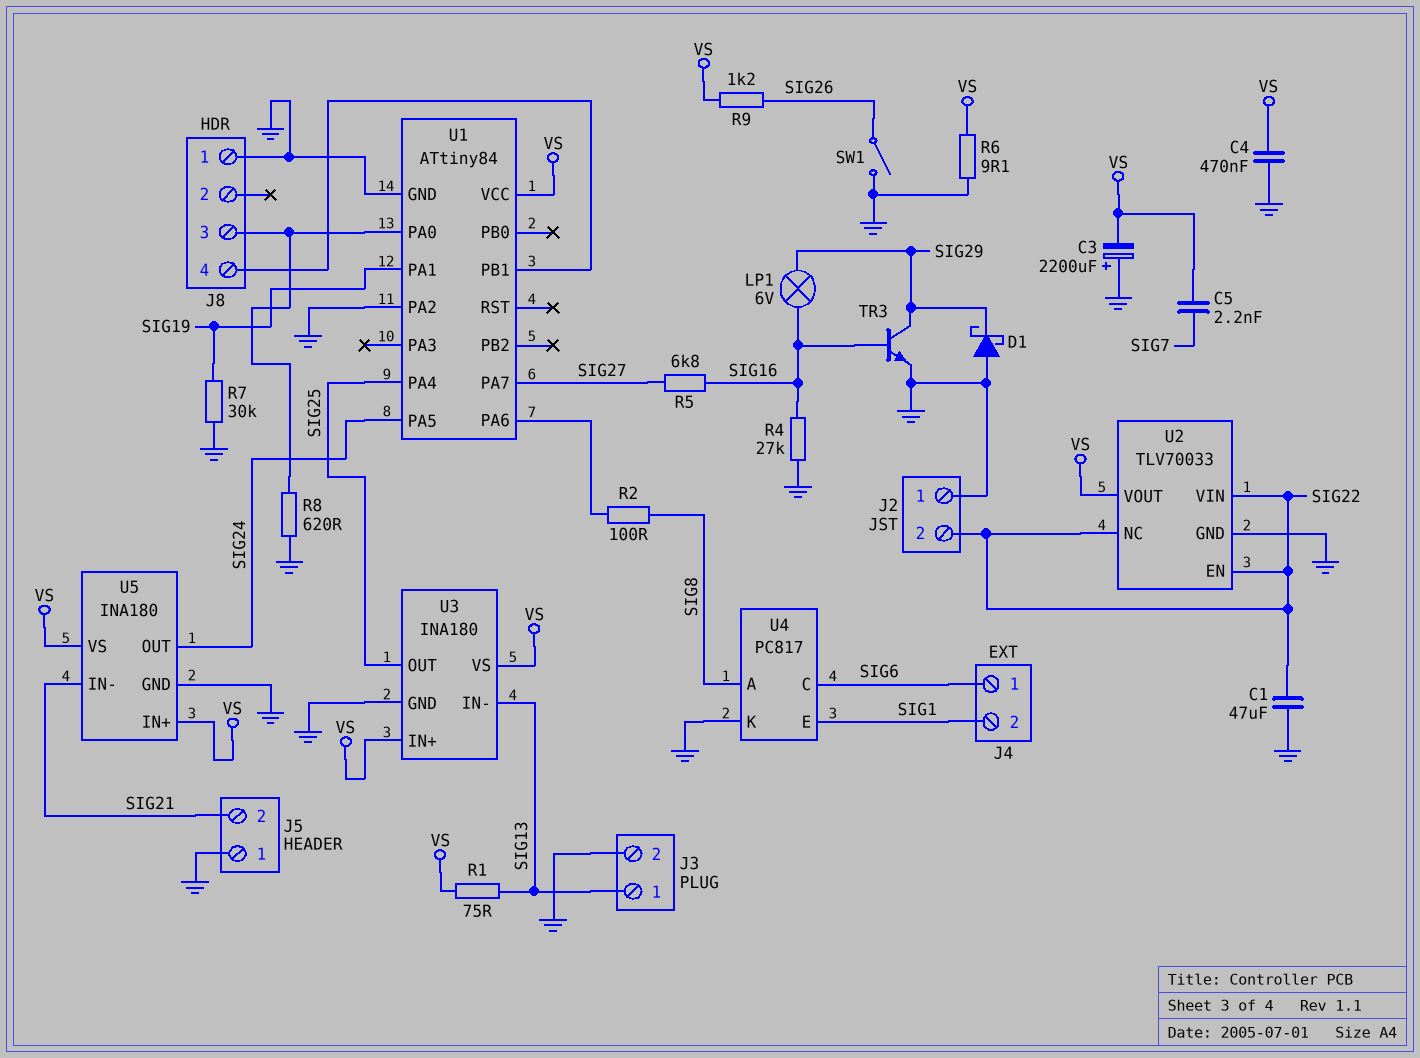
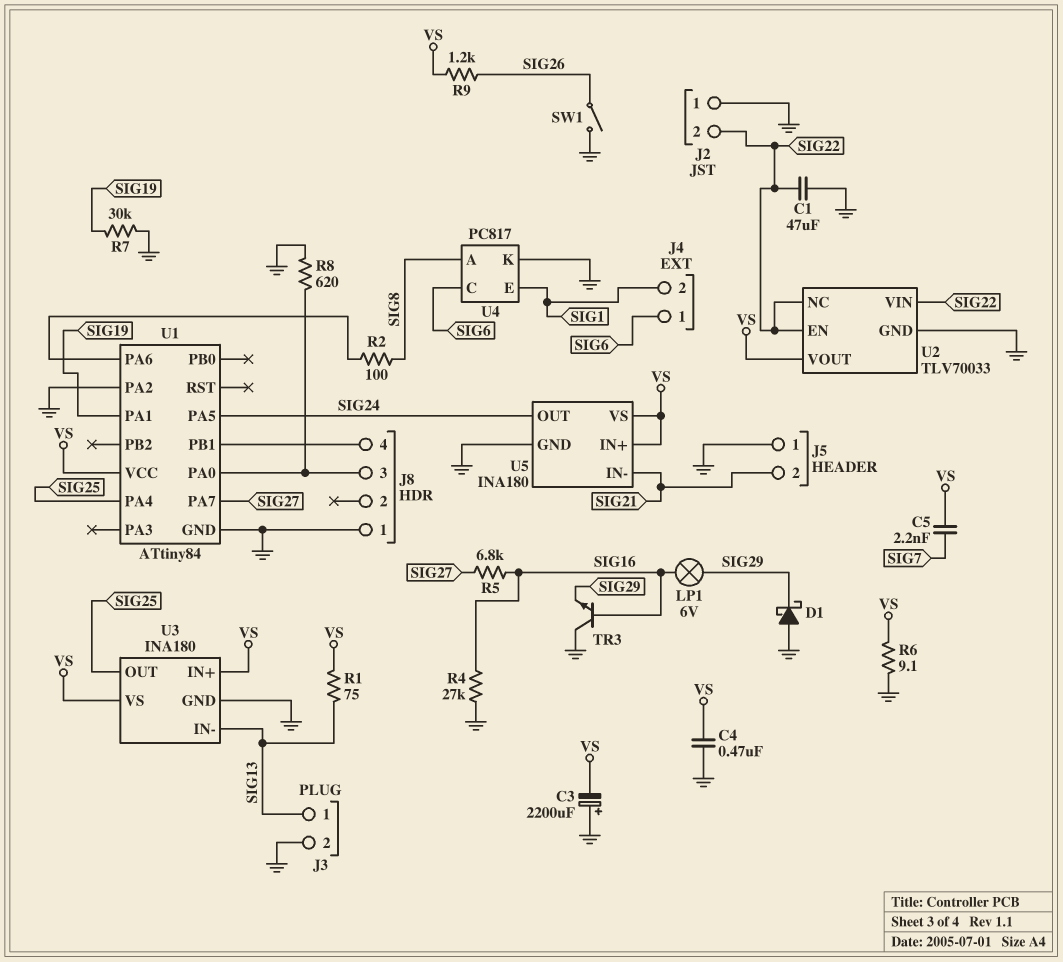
TR3: NPN (B SIG16, C SIG29, E GND) -> NPN (B SIG16, C GND, E SIG29)

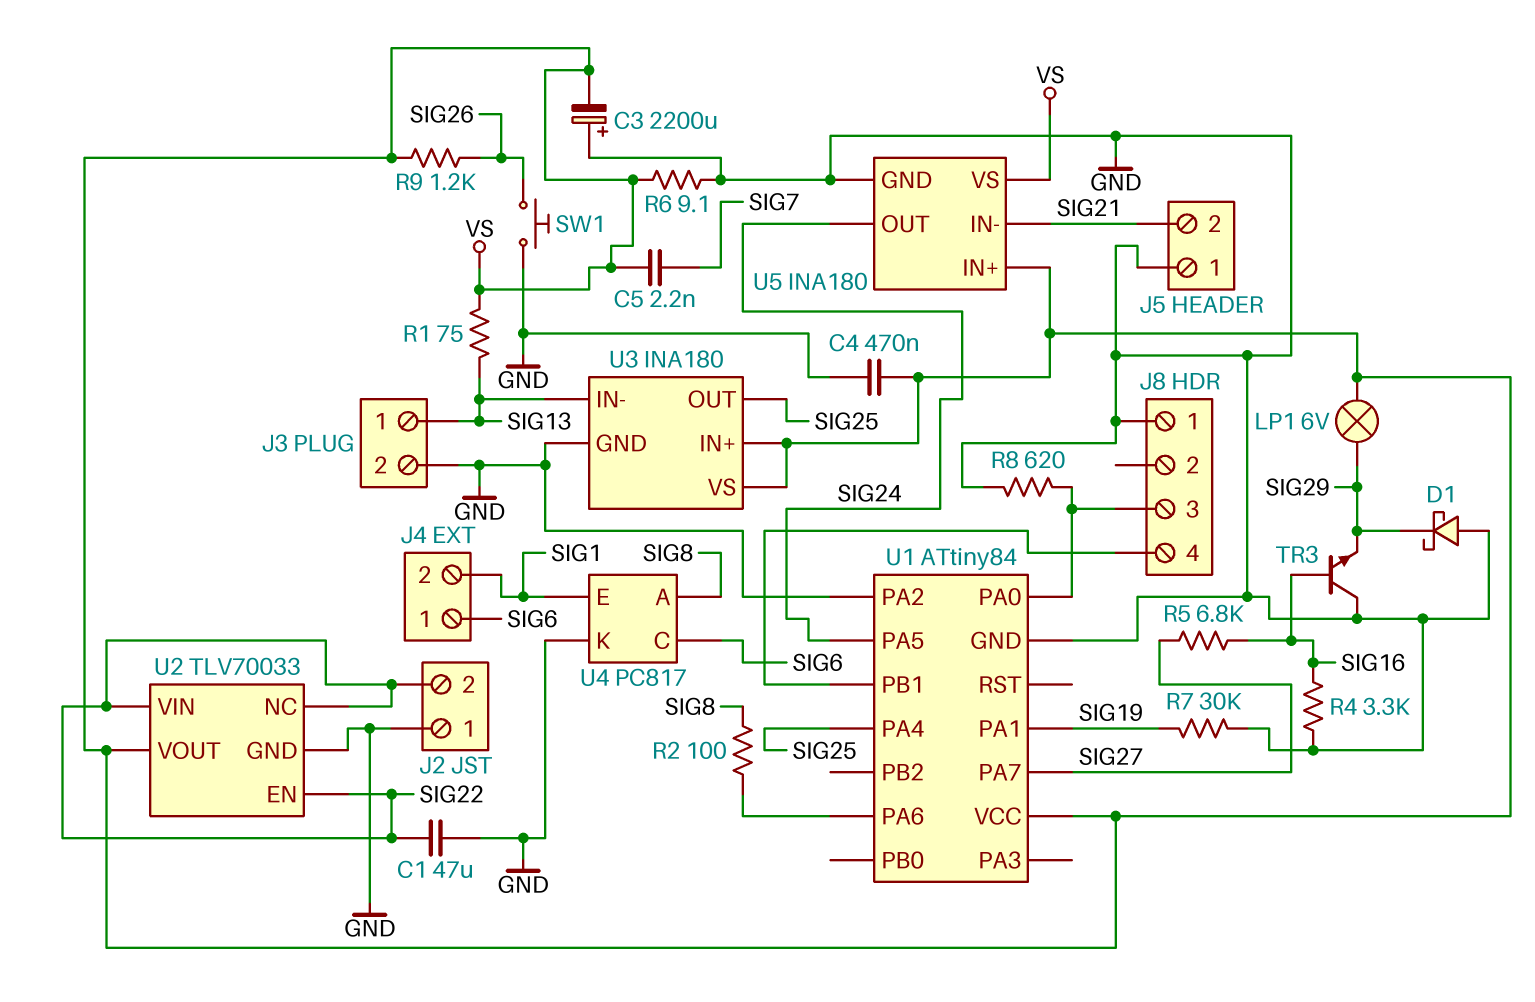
LP1: lamp 6V (SIG16, SIG29) -> lamp 6V (SIG29, VS)
R4: 27k (GND, SIG16) -> 3.3k (GND, SIG16)
SW1: switch (GND, SIG26) -> button (GND, SIG26)

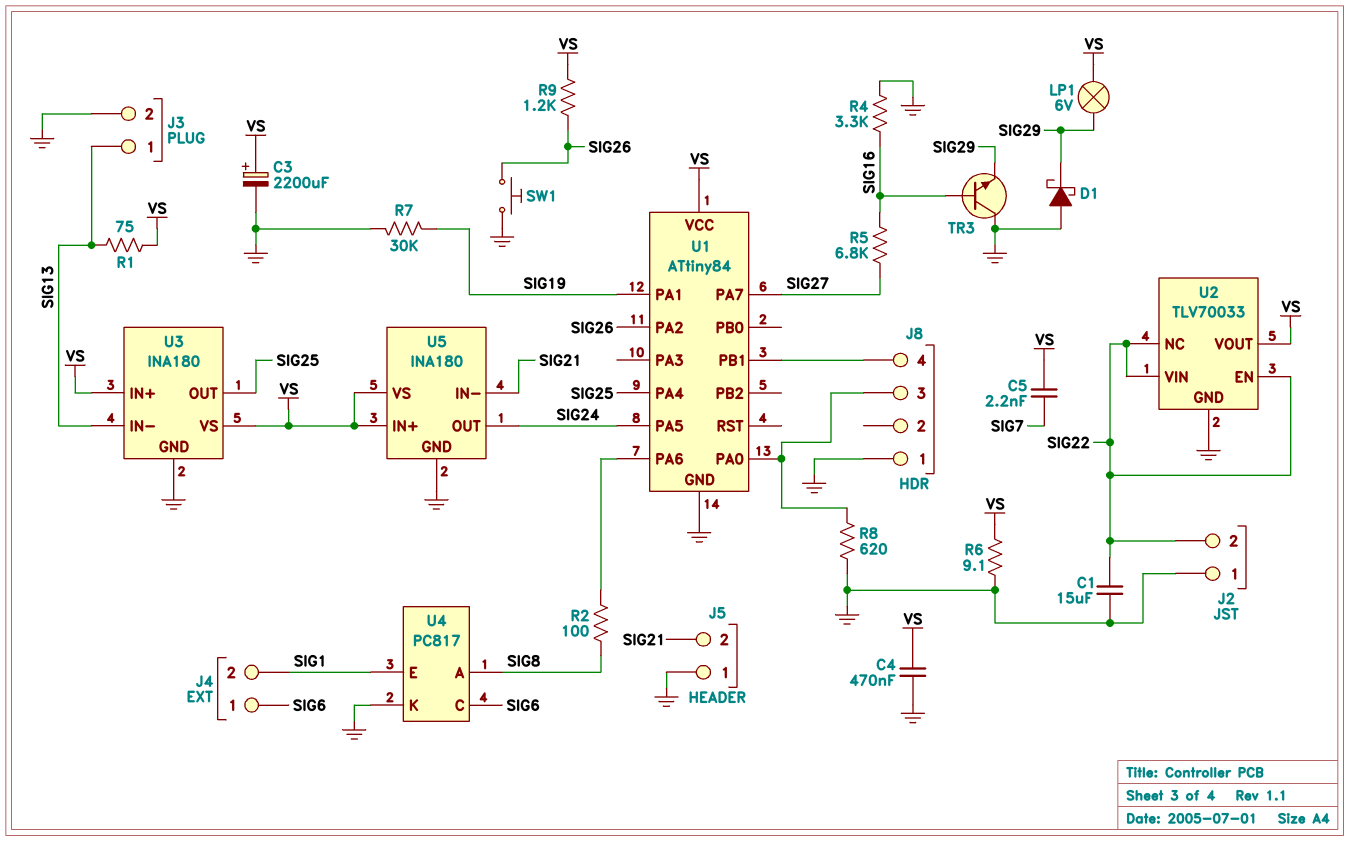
C1: 47uF (GND, SIG22) -> 15uF (GND, SIG22)
C3: 2200uF (plus GND, minus VS) -> 2200uF (plus VS, minus GND)
U1 pin PA2: GND -> SIG26

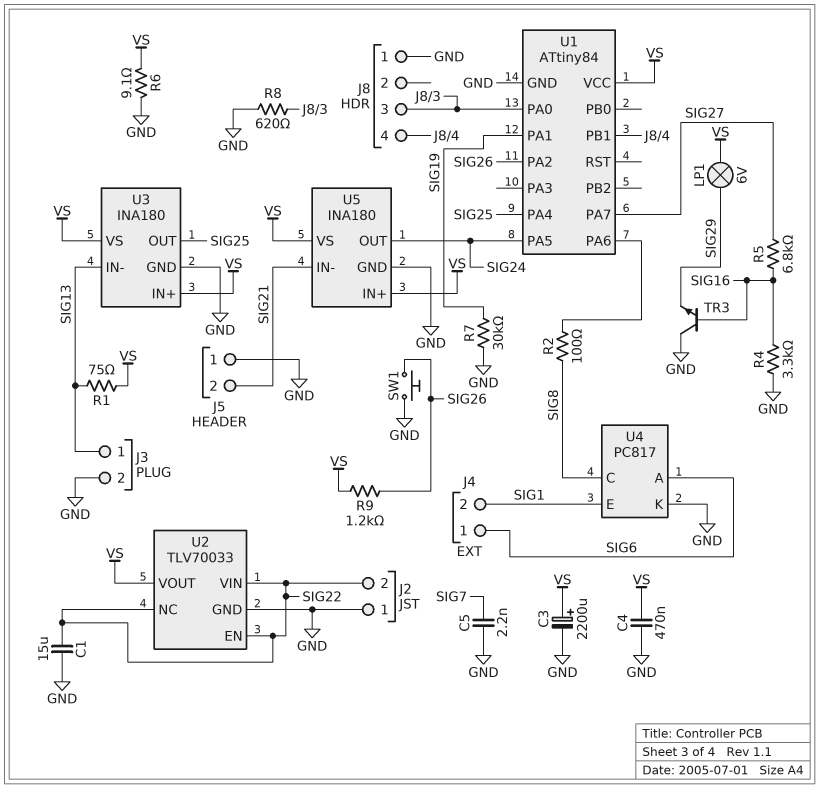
C5: 2.2nF (SIG7, VS) -> 2.2nF (GND, SIG7)
D1: schottky (A GND, K SIG29) -> none
U4 pin A: SIG8 -> SIG6
U4 pin C: SIG6 -> SIG8

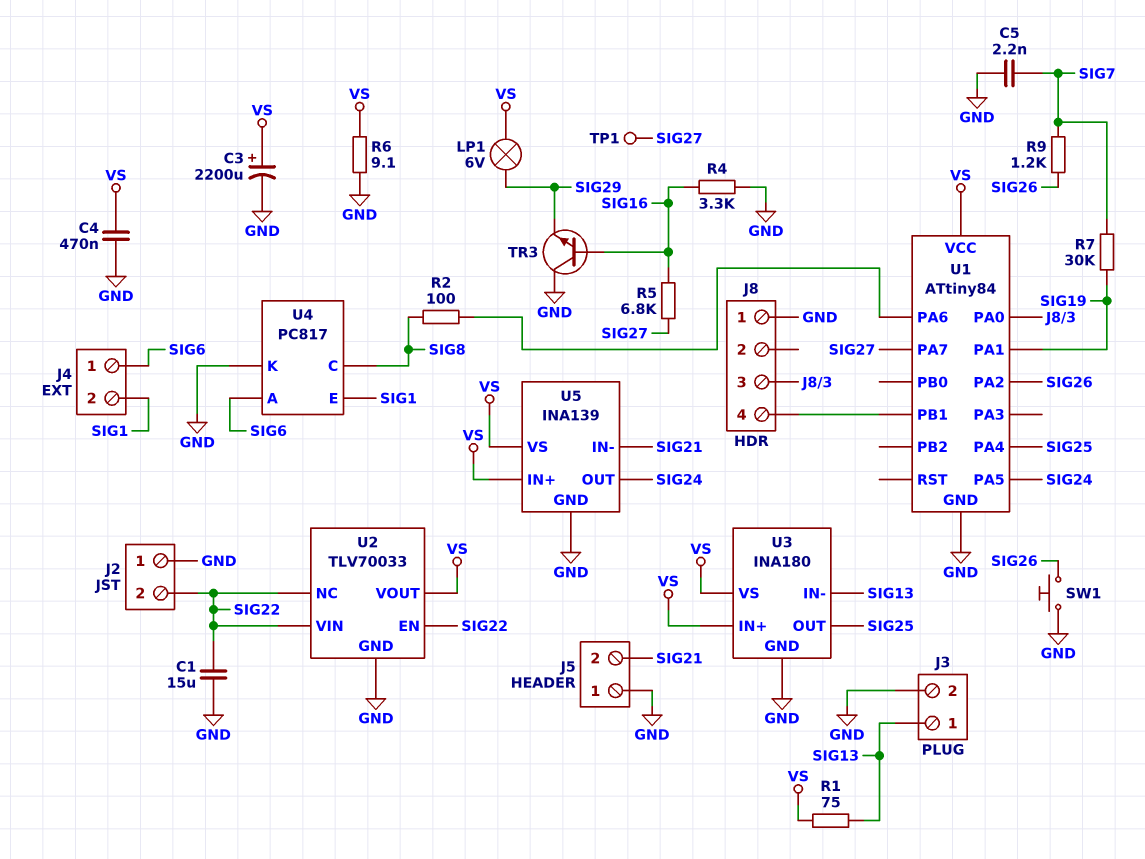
R7: 30k (GND, SIG19) -> 30k (SIG7, SIG19)
R8: 620 (GND, J8/3) -> none
R9: 1.2k (SIG26, VS) -> 1.2k (SIG7, SIG26)
TP1: none -> test point (SIG27)
U5: INA180 -> INA139

